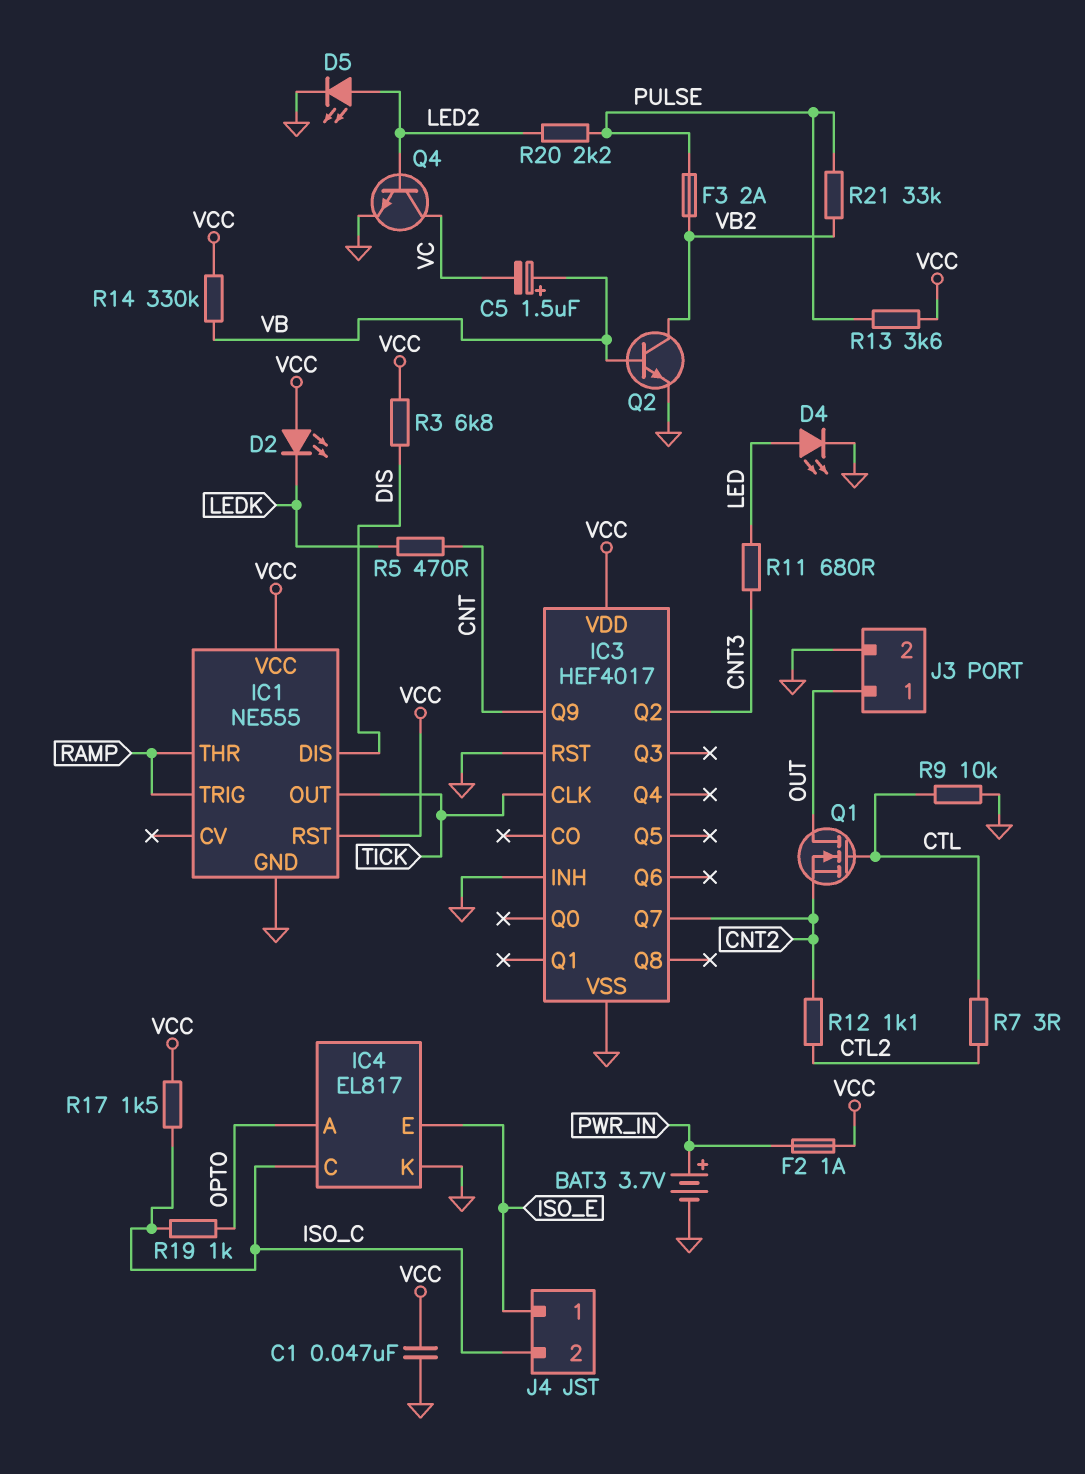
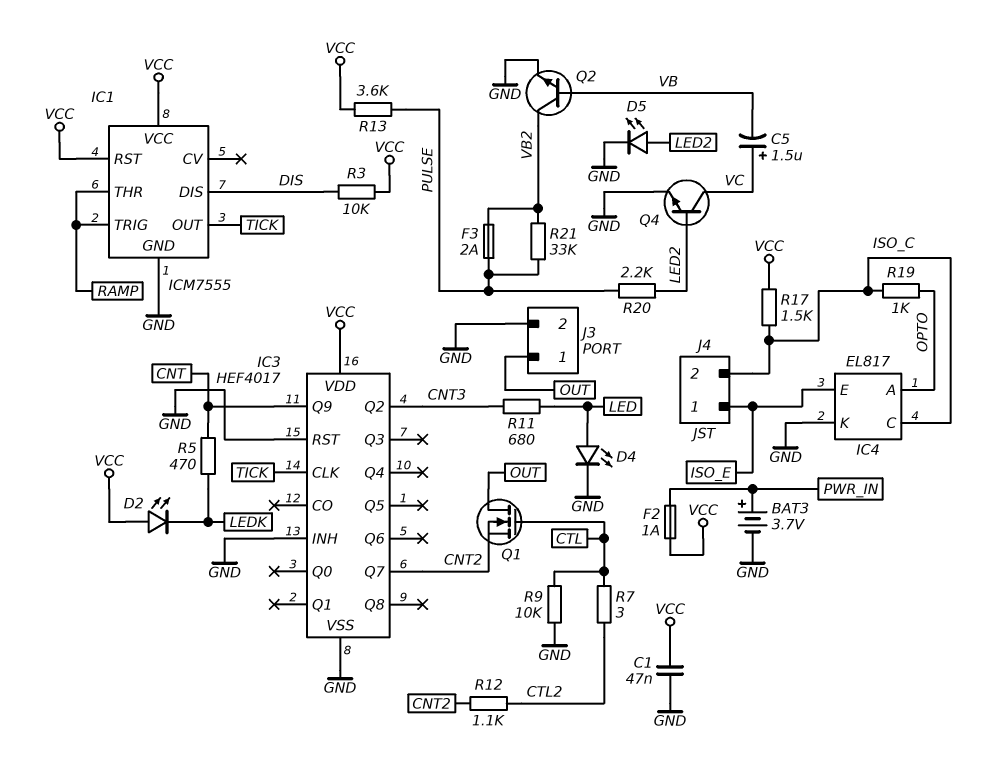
C5: 1.5uF (plus VB, minus VC) -> 1.5uF (plus VC, minus VB)
IC1: NE555 -> ICM7555
R3: 6.8k (DIS, VCC) -> 10k (DIS, VCC)
R14: 330k (VB, VCC) -> none

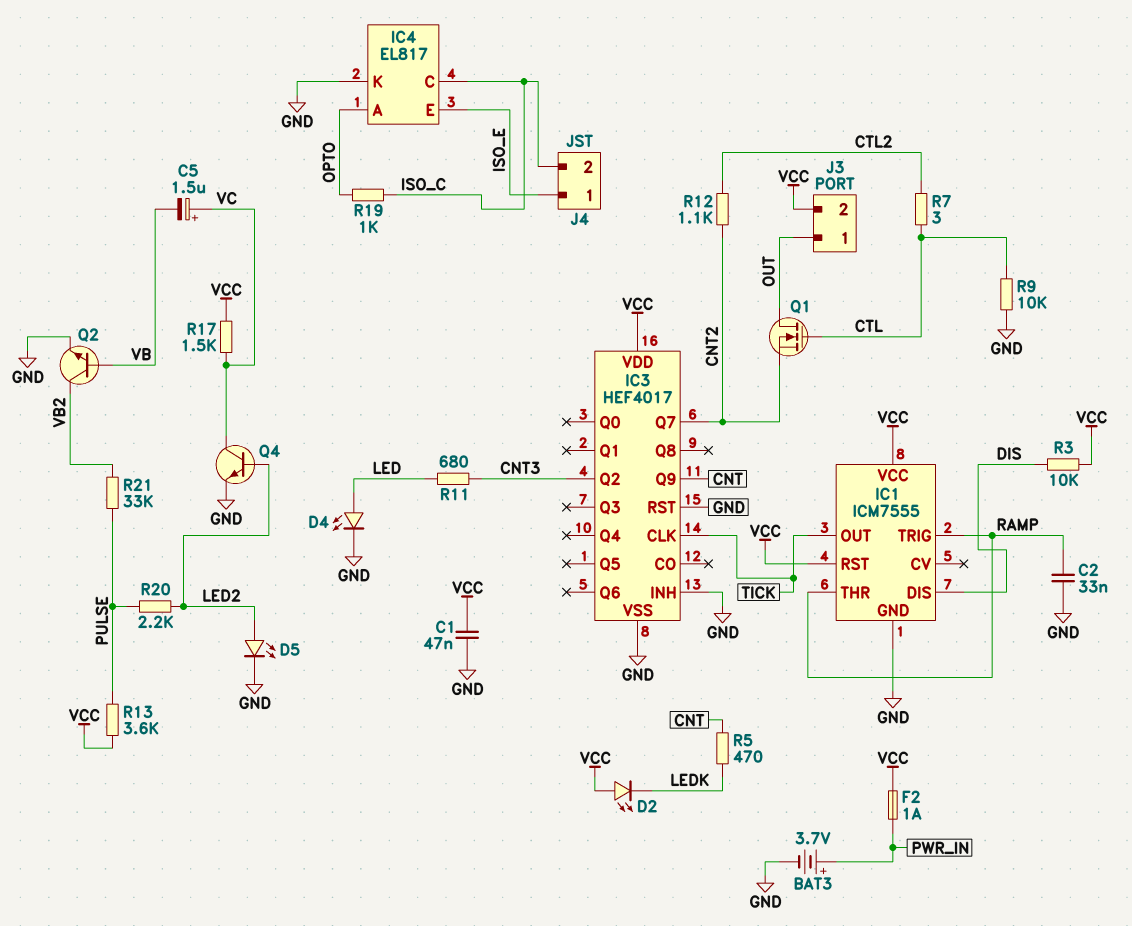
C2: none -> 33nF (GND, RAMP)
F3: 2A (PULSE, VB2) -> none
J3 pin 2: GND -> VCC
R17: 1.5k (ISO_C, VCC) -> 1.5k (VC, VCC)

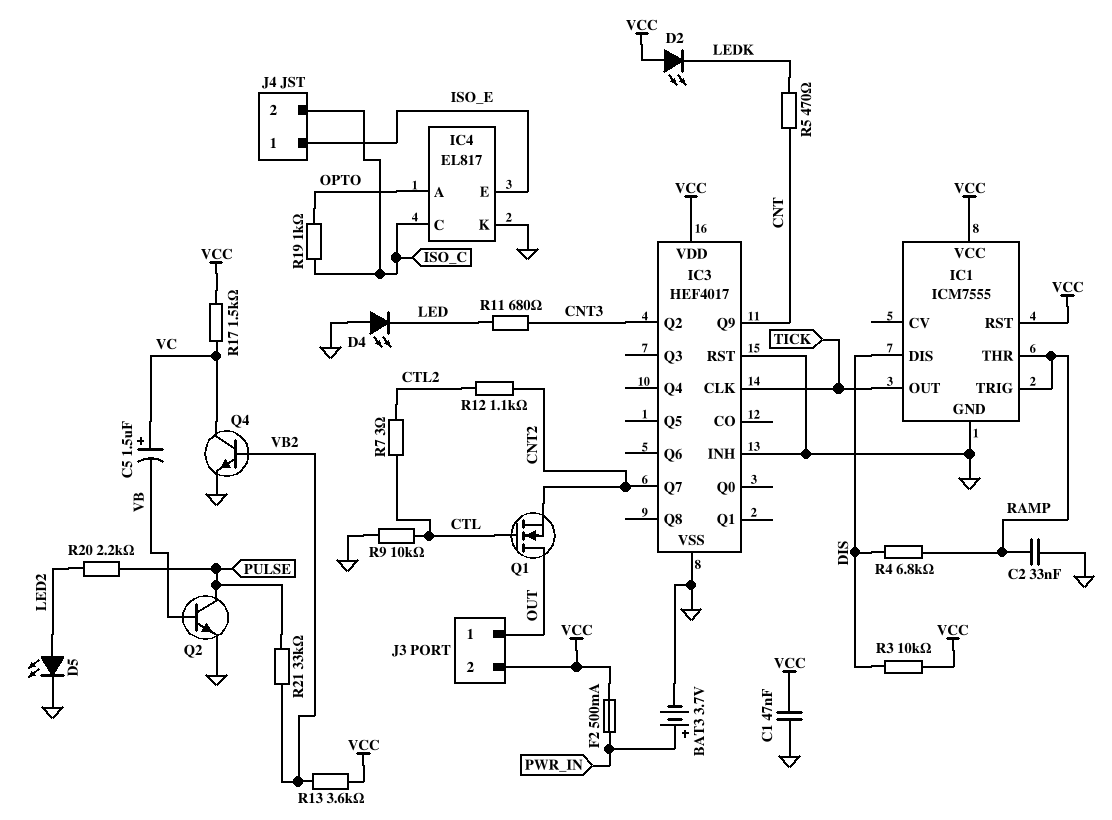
D4: LED (A LED, K GND) -> LED (A GND, K LED)
F2: 1A (PWR_IN, VCC) -> 500mA (PWR_IN, VCC)
Q2: NPN (B VB, C VB2, E GND) -> NPN (B VB, C PULSE, E GND)
Q4: NPN (B LED2, C VC, E GND) -> NPN (B VB2, C VC, E GND)
R4: none -> 6.8k (DIS, RAMP)
R13: 3.6k (PULSE, VCC) -> 3.6k (VB2, VCC)

